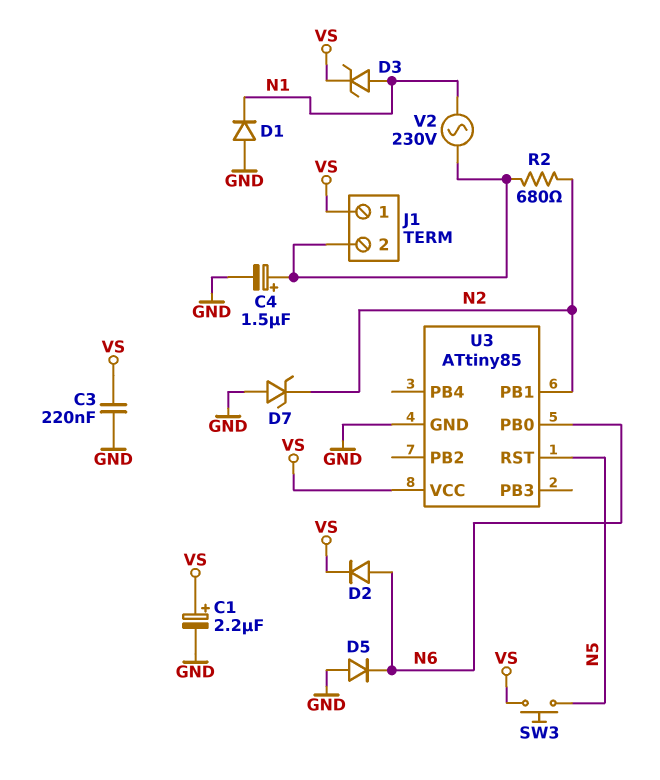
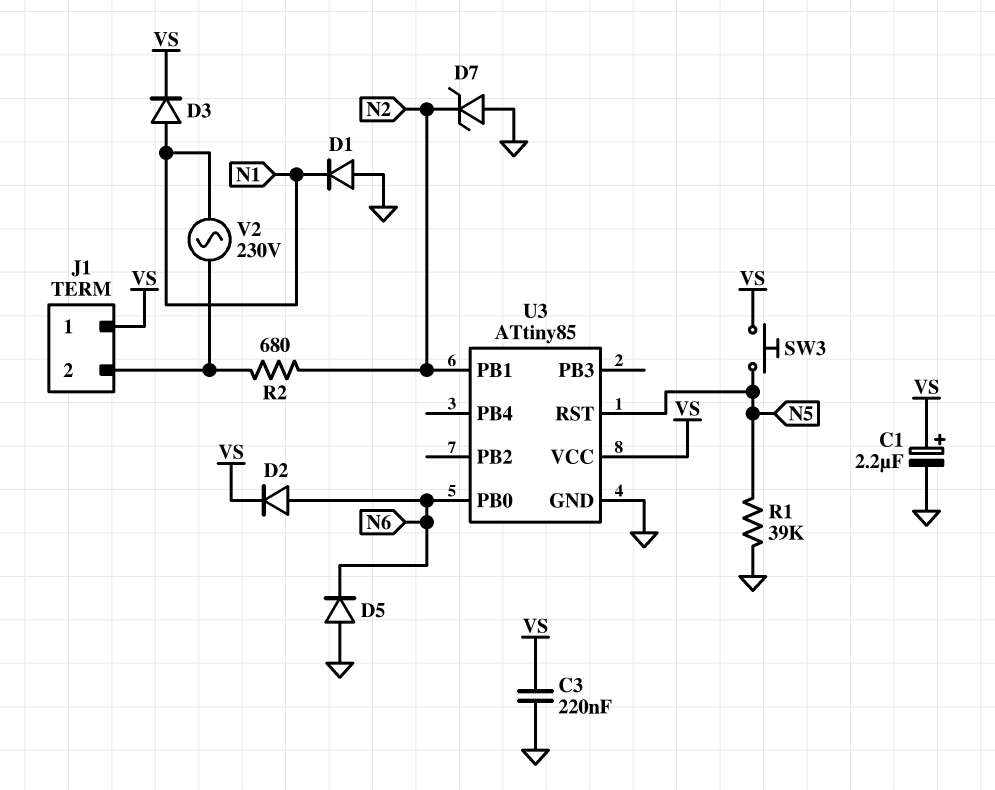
C4: 1.5uF (plus J1/2, minus GND) -> none
D3: zener (A N1, K VS) -> diode (A N1, K VS)
R1: none -> 39k (GND, N5)

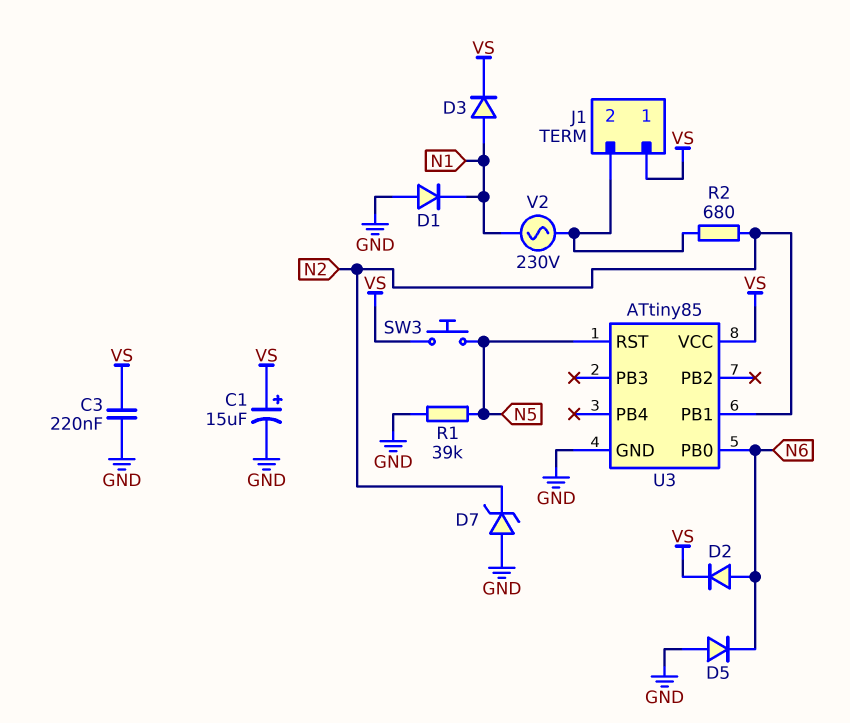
C1: 2.2uF (plus VS, minus GND) -> 15uF (plus VS, minus GND)

